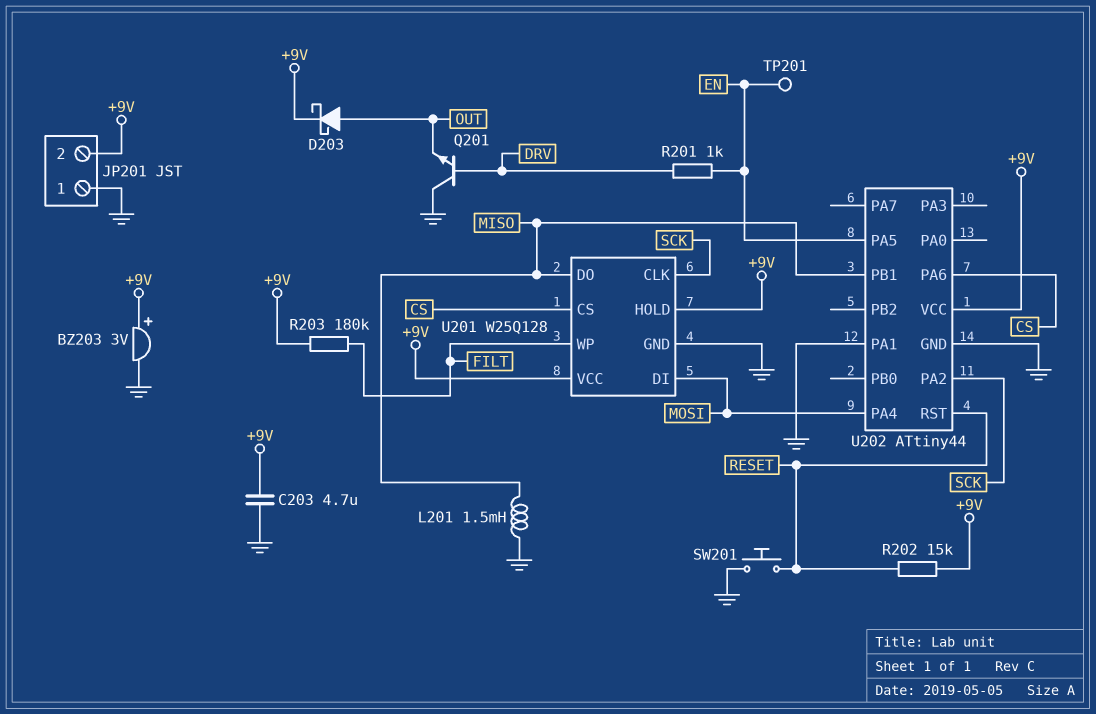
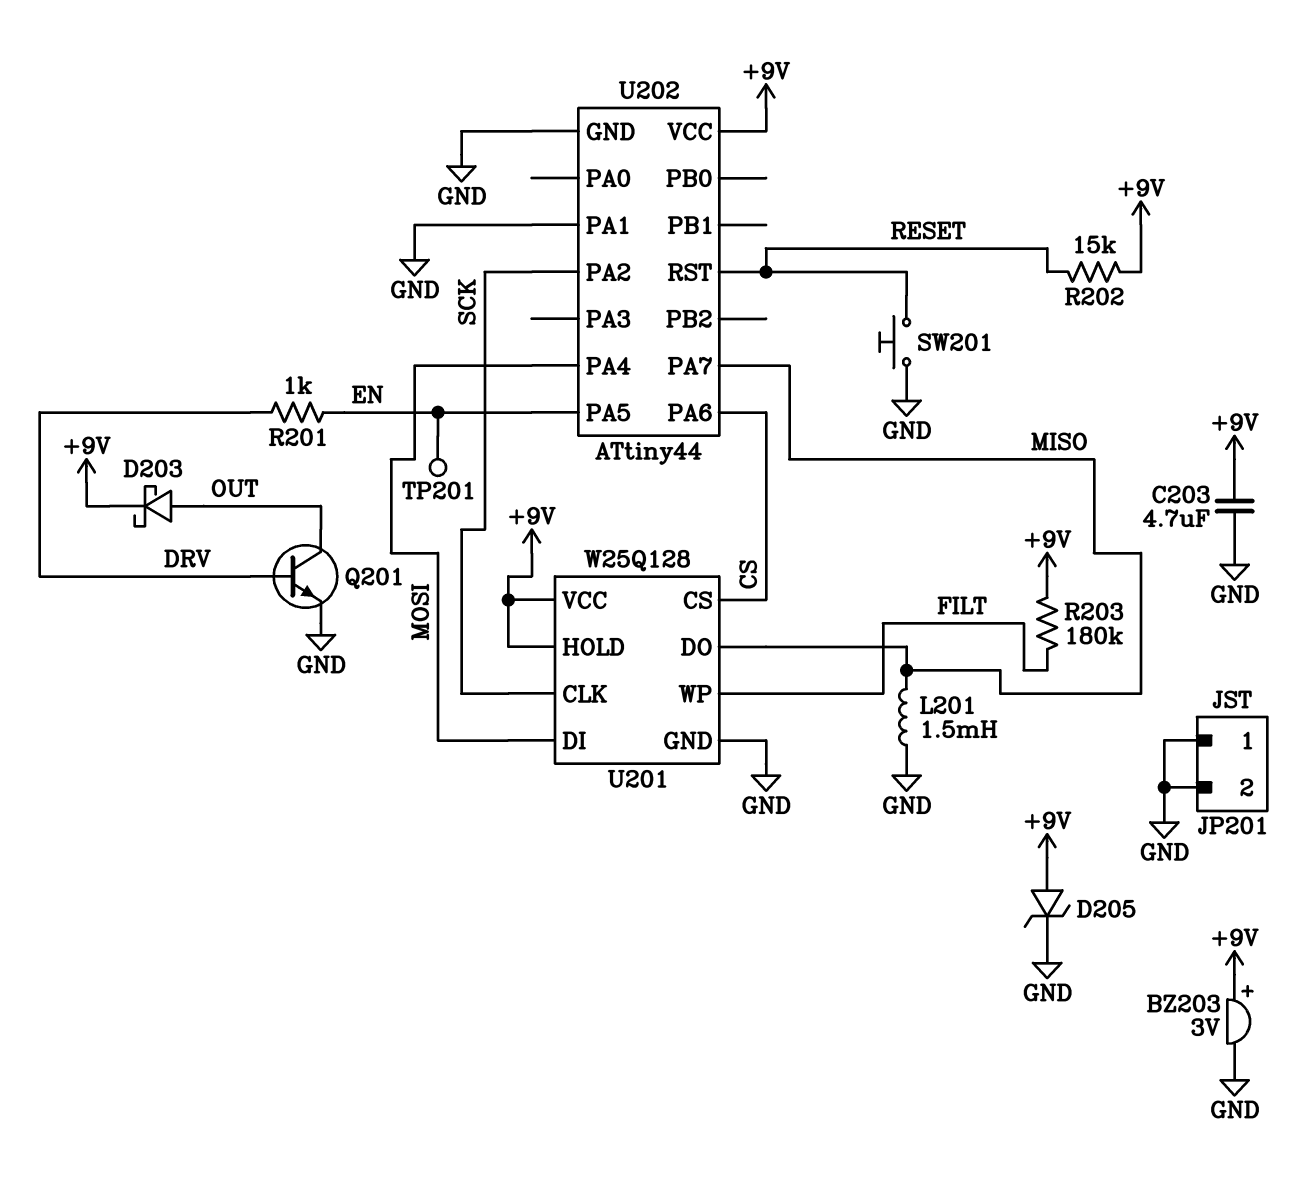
D205: none -> zener (A +9V, K GND)
JP201 pin 2: +9V -> GND
Q201: NPN (B DRV, C GND, E OUT) -> NPN (B DRV, C OUT, E GND)
U202 pin PA7: none -> MISO
U202 pin PB1: MISO -> none

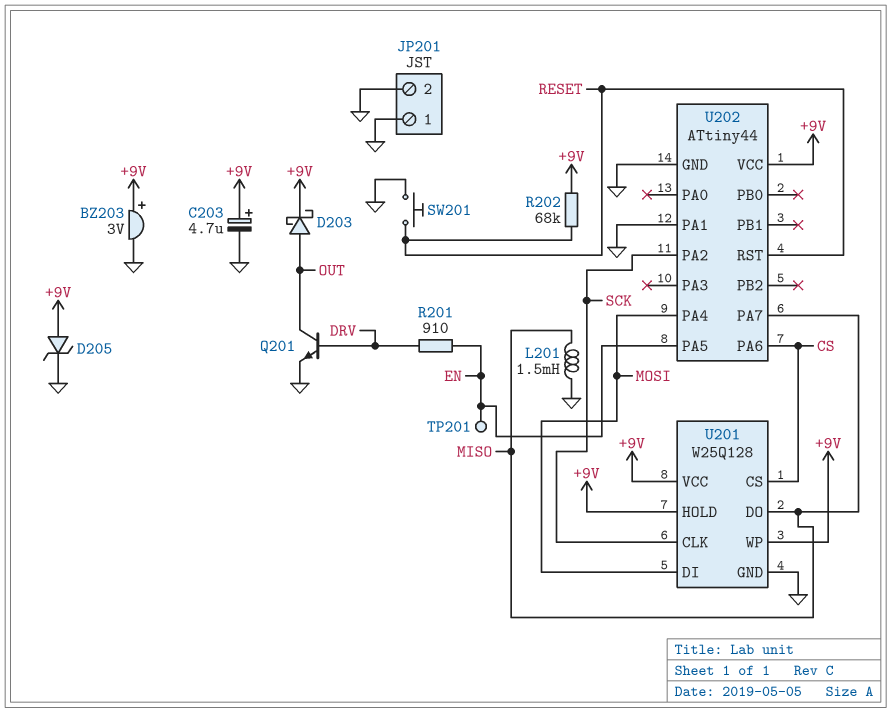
C203: 4.7uF (+9V, GND) -> 4.7uF (plus +9V, minus GND)
R201: 1k (DRV, EN) -> 910 (DRV, EN)
R202: 15k (+9V, RESET) -> 68k (+9V, RESET)
R203: 180k (+9V, FILT) -> none
U201 pin WP: FILT -> +9V

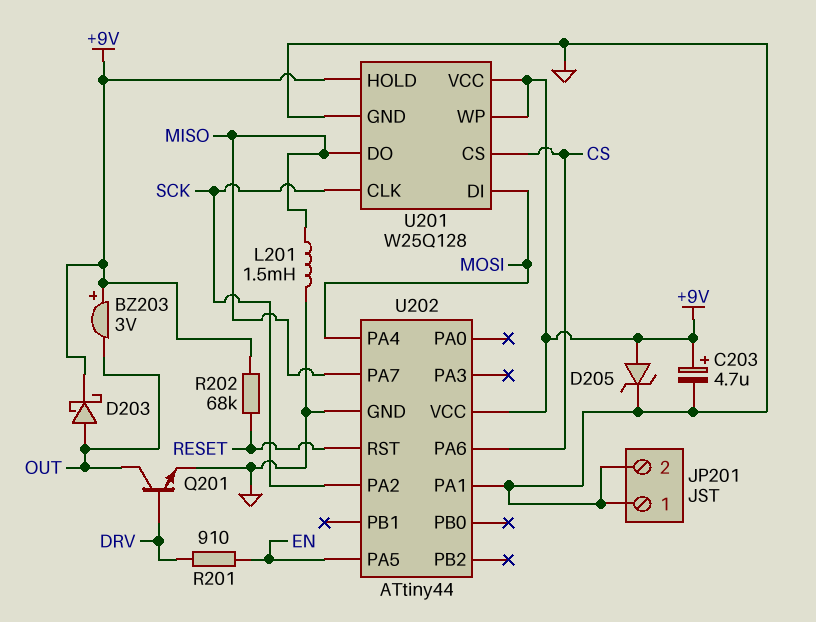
BZ203: buzzer 3V (plus +9V, minus GND) -> buzzer 3V (plus +9V, minus OUT)
SW201: button (GND, RESET) -> none
TP201: test point (EN) -> none

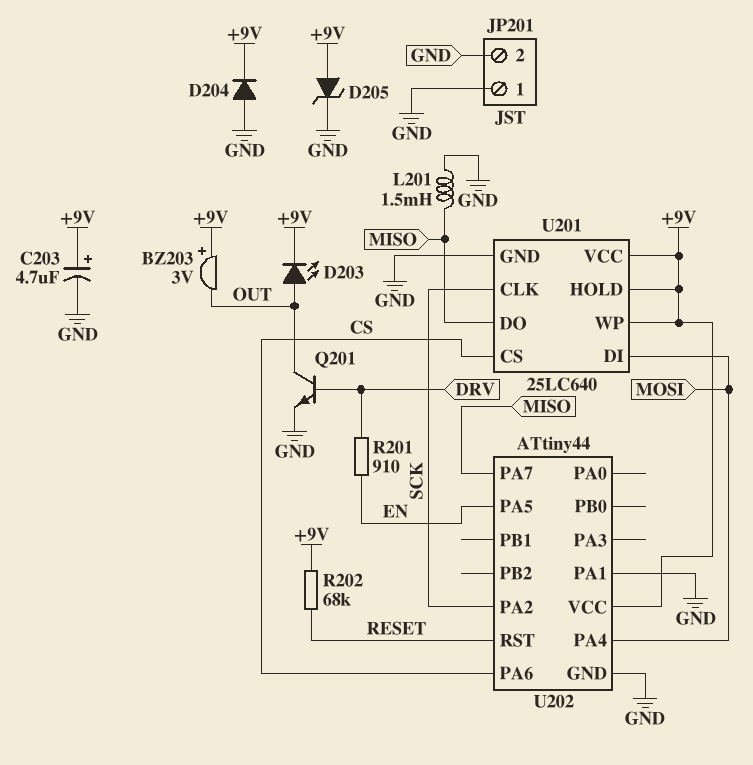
D203: schottky (A OUT, K +9V) -> LED (A OUT, K +9V)
D204: none -> diode (A GND, K +9V)
U201: W25Q128 -> 25LC640

